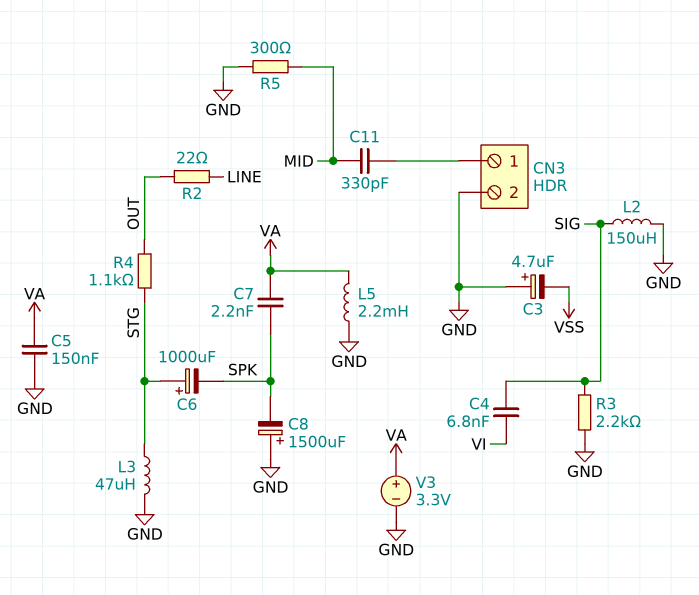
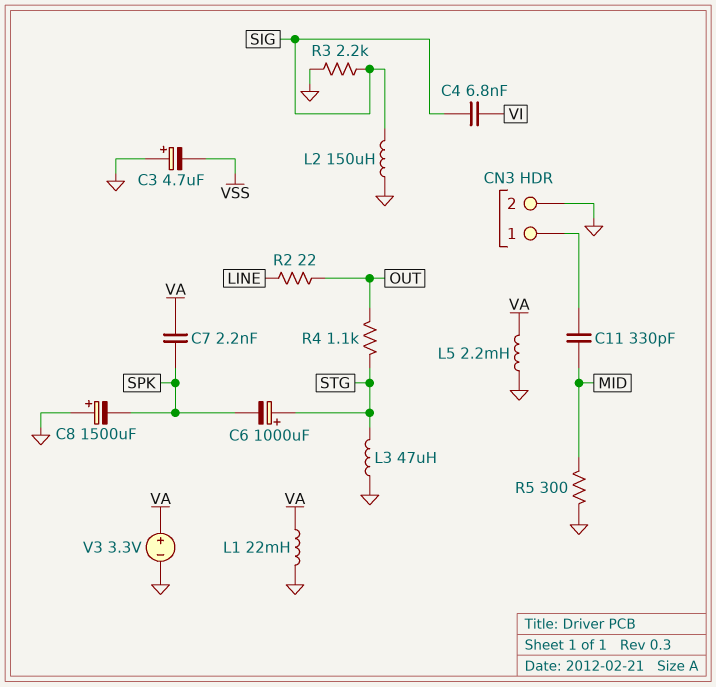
C5: 150nF (GND, VA) -> none
L1: none -> 22mH (GND, VA)

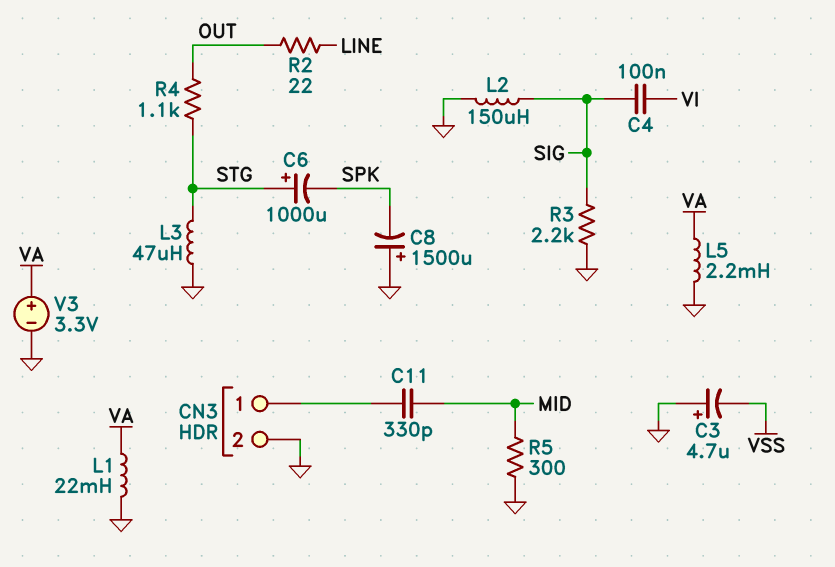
C4: 6.8nF (SIG, VI) -> 100nF (SIG, VI)
C7: 2.2nF (SPK, VA) -> none

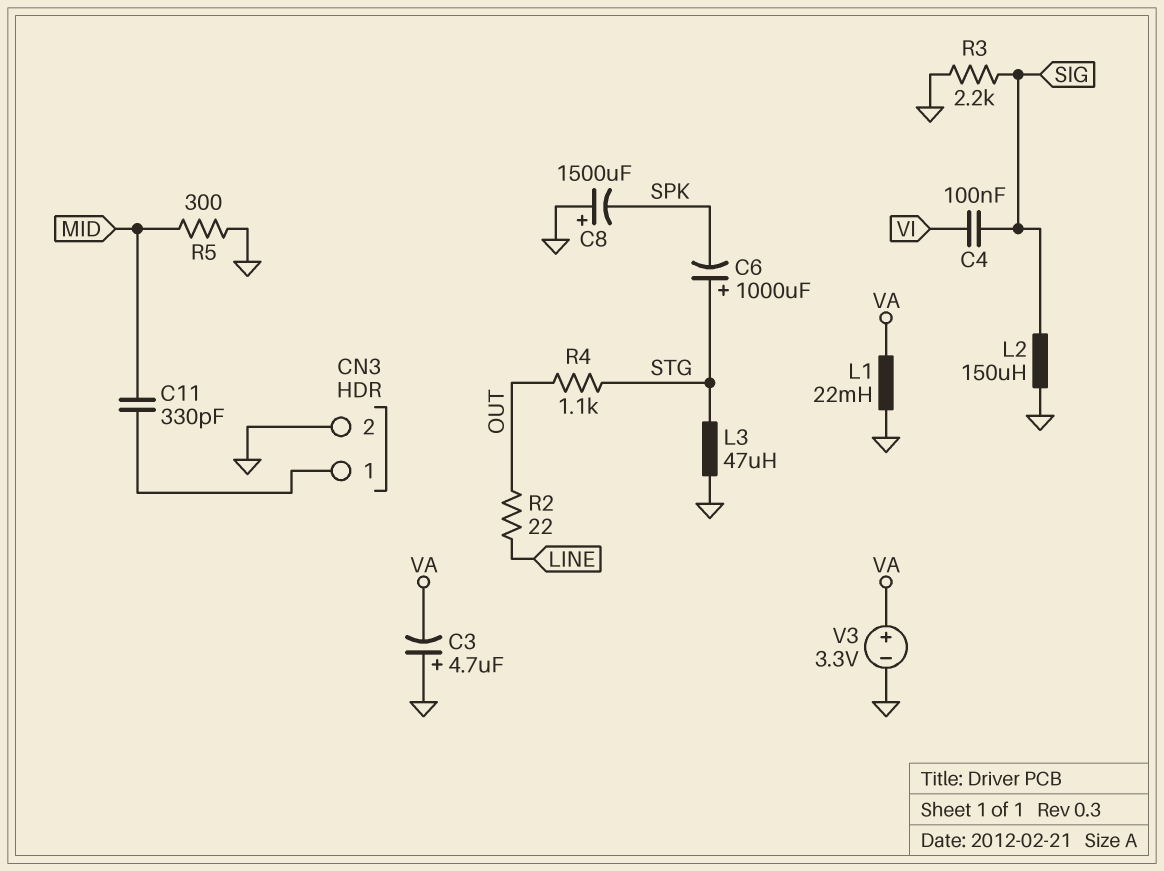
C3: 4.7uF (plus GND, minus VSS) -> 4.7uF (plus GND, minus VA)
L5: 2.2mH (GND, VA) -> none

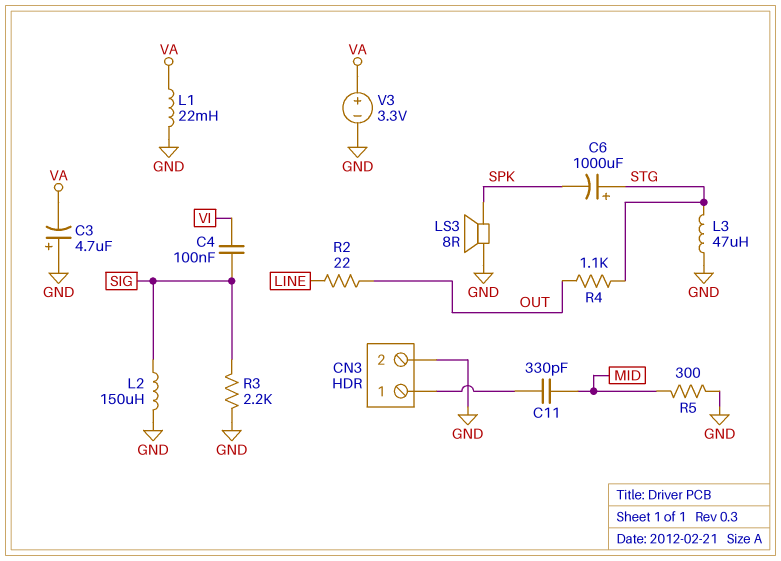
C8: 1500uF (plus GND, minus SPK) -> none
LS3: none -> speaker 8R (GND, SPK)

